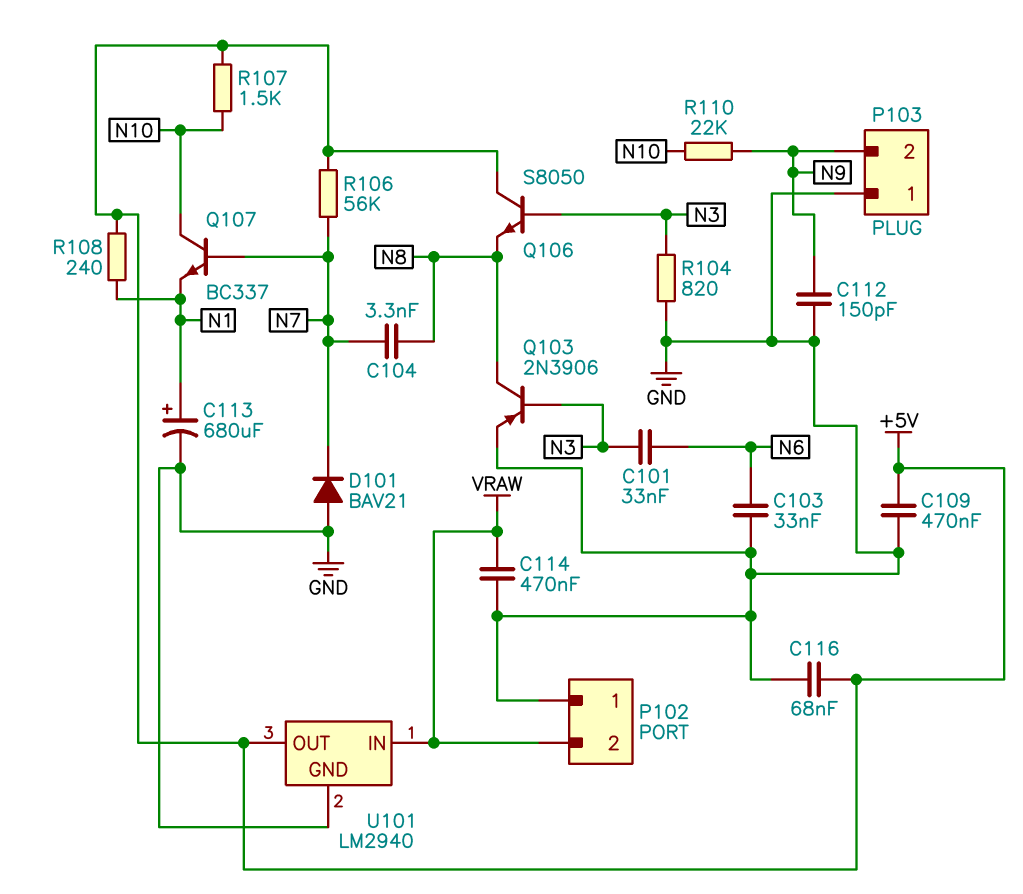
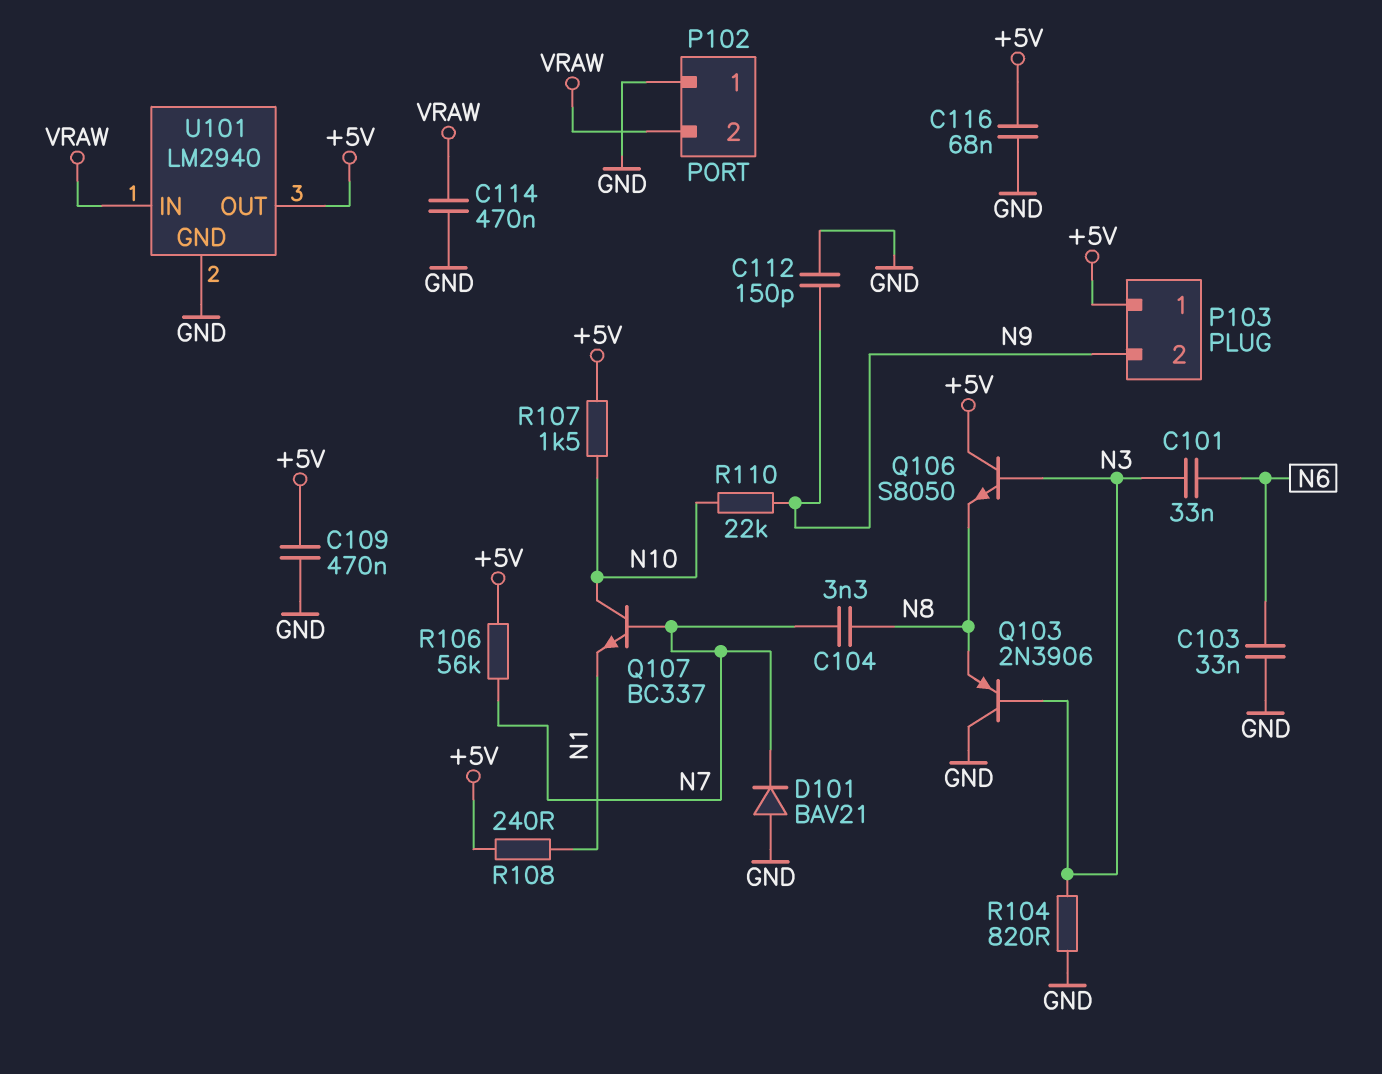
C113: 680uF (plus N1, minus GND) -> none
P103 pin 1: GND -> +5V
Q103: PNP 2N3906 (B N3, C N8, E GND) -> PNP 2N3906 (B N3, C GND, E N8)

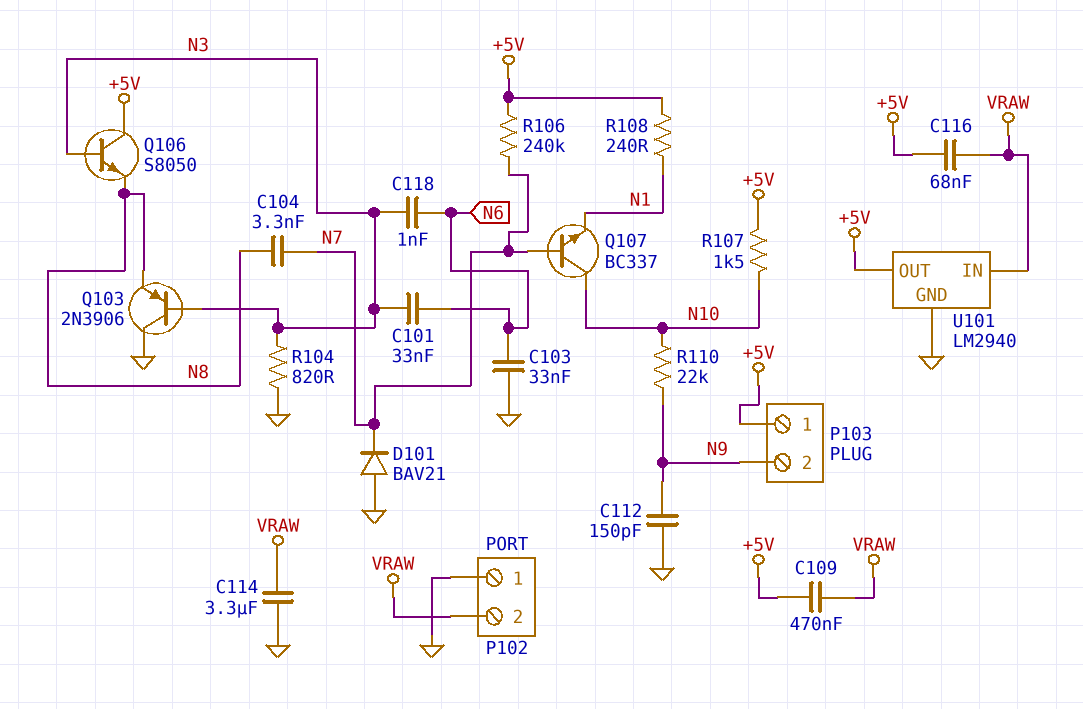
C109: 470nF (+5V, GND) -> 470nF (+5V, VRAW)
C114: 470nF (GND, VRAW) -> 3.3uF (GND, VRAW)
C116: 68nF (+5V, GND) -> 68nF (+5V, VRAW)
C118: none -> 1nF (N3, N6)
R106: 56k (+5V, N7) -> 240k (+5V, N7)

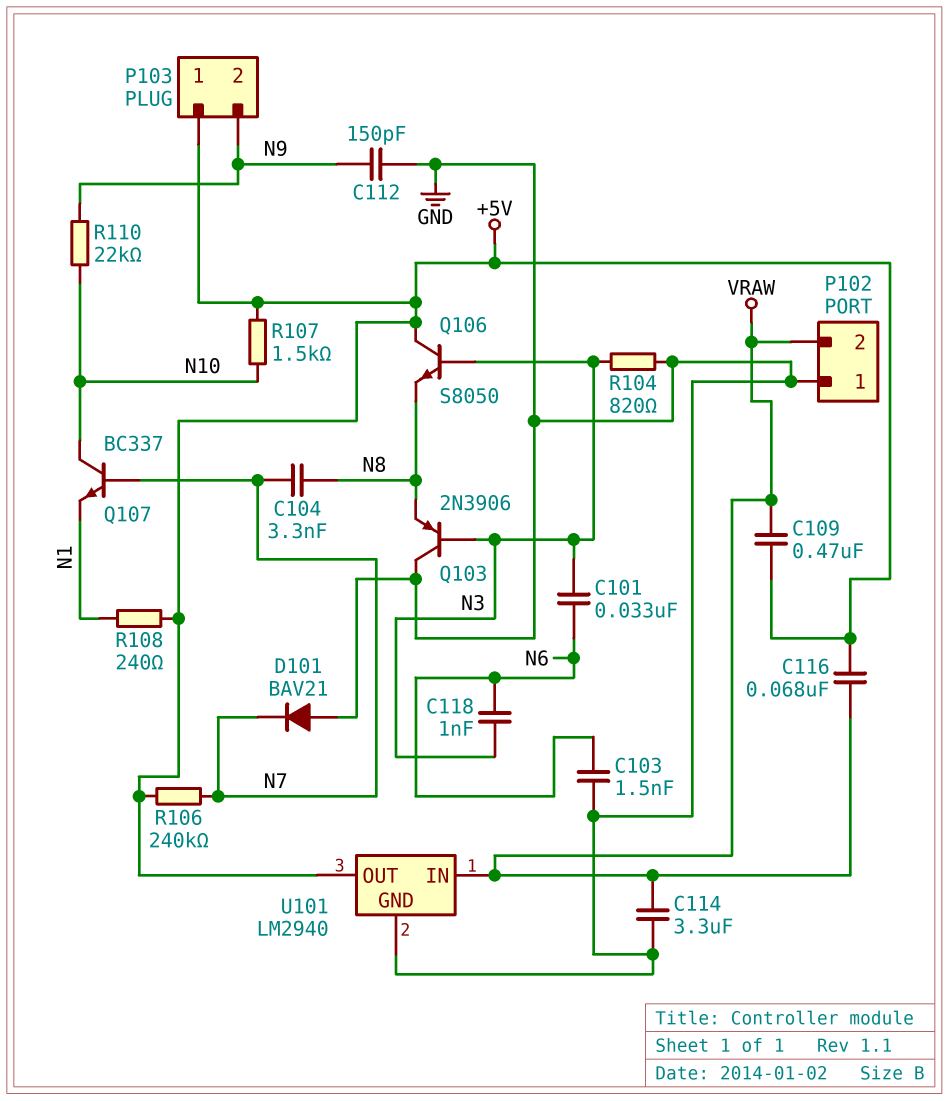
C103: 33nF (GND, N6) -> 1.5nF (GND, N6)

